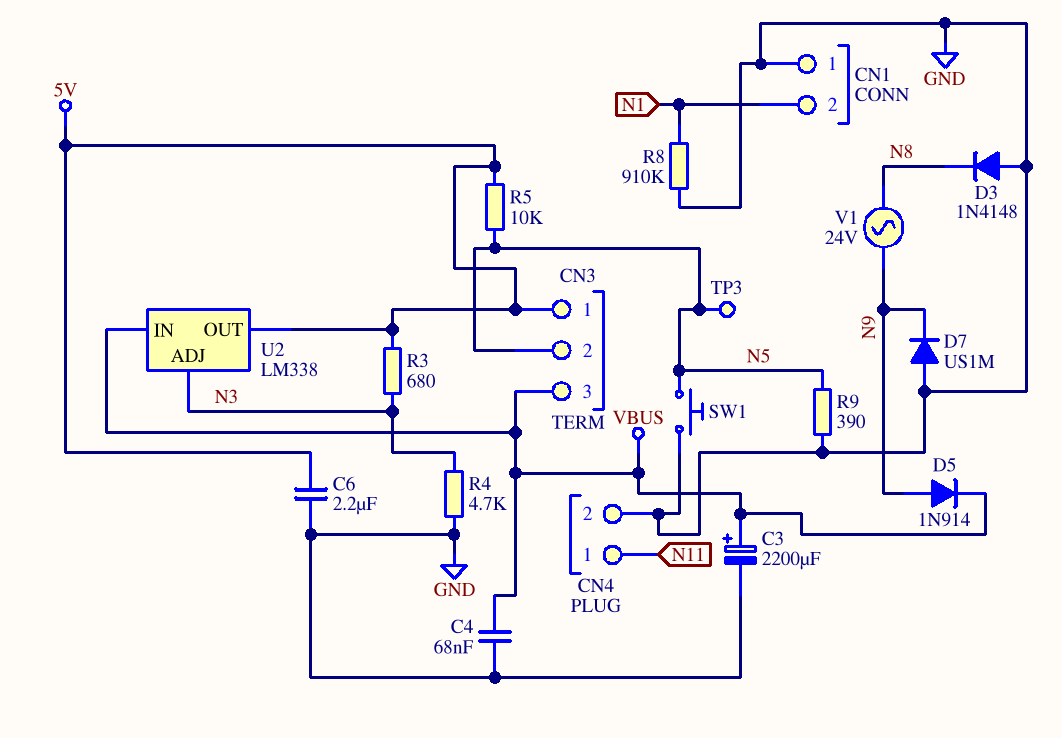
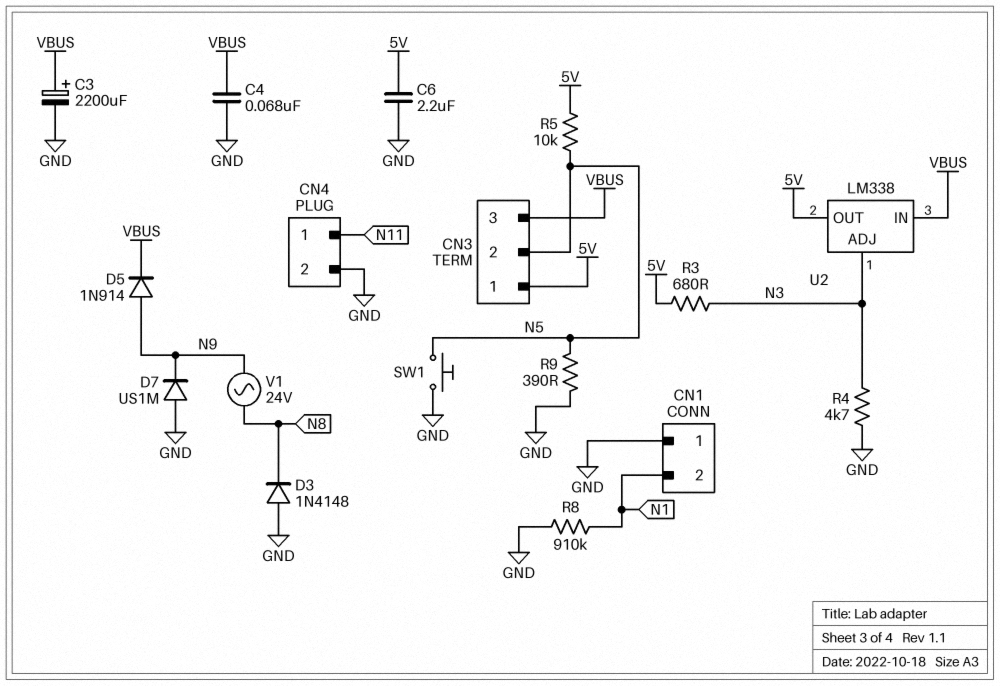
TP3: test point (N5) -> none

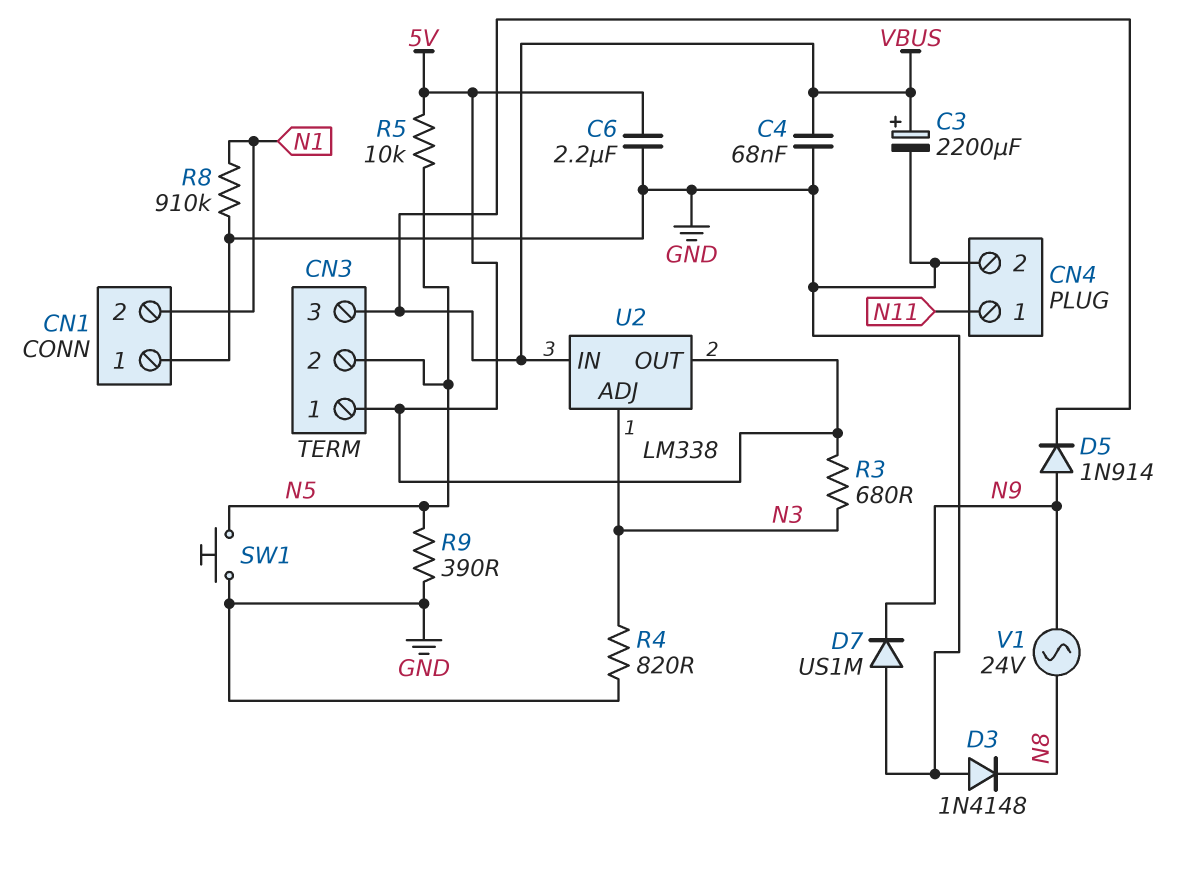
R4: 4.7k (GND, N3) -> 820 (GND, N3)

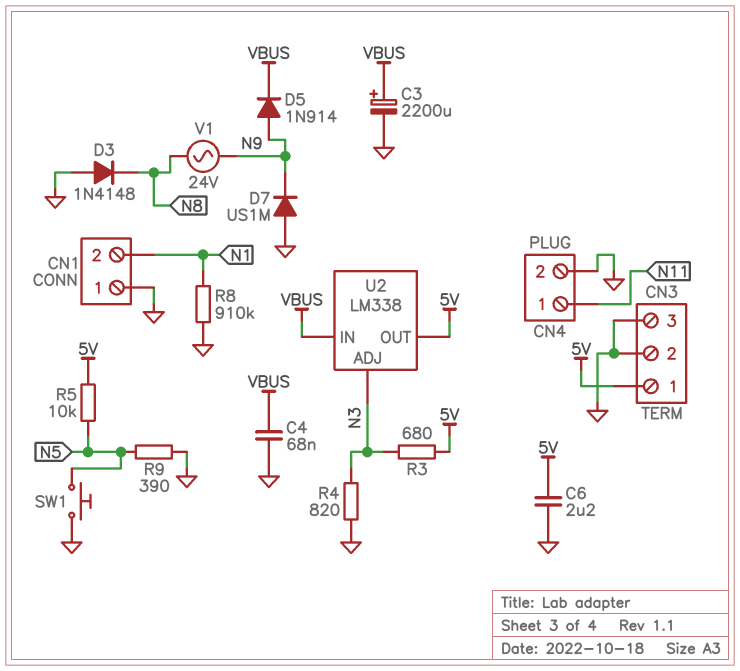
CN3 pin 2: N5 -> GND
CN3 pin 3: VBUS -> GND

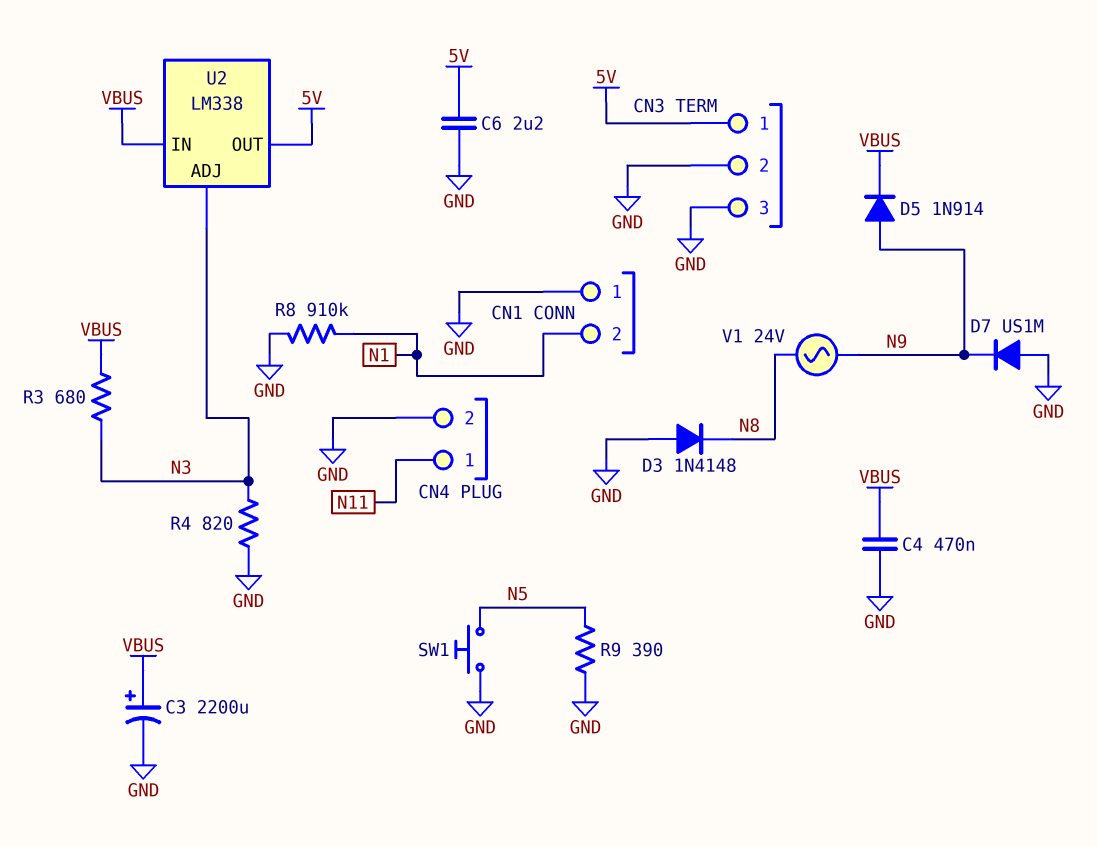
C4: 68nF (GND, VBUS) -> 470nF (GND, VBUS)
R3: 680 (5V, N3) -> 680 (N3, VBUS)
R5: 10k (5V, N5) -> none

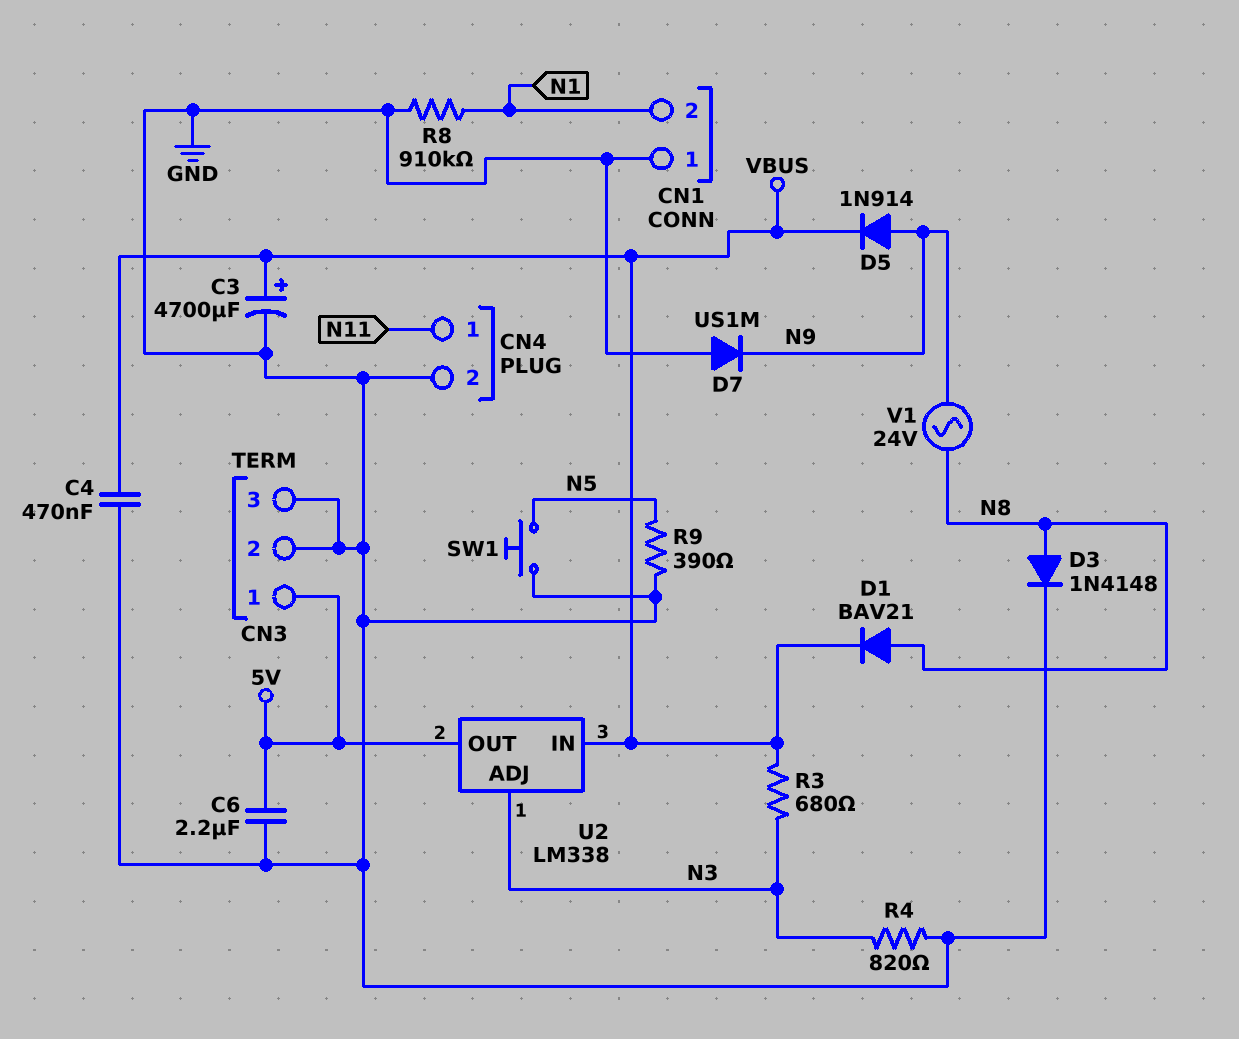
C3: 2200uF (plus VBUS, minus GND) -> 4700uF (plus VBUS, minus GND)
D1: none -> diode BAV21 (A N8, K VBUS)
D3: diode 1N4148 (A GND, K N8) -> diode 1N4148 (A N8, K GND)

